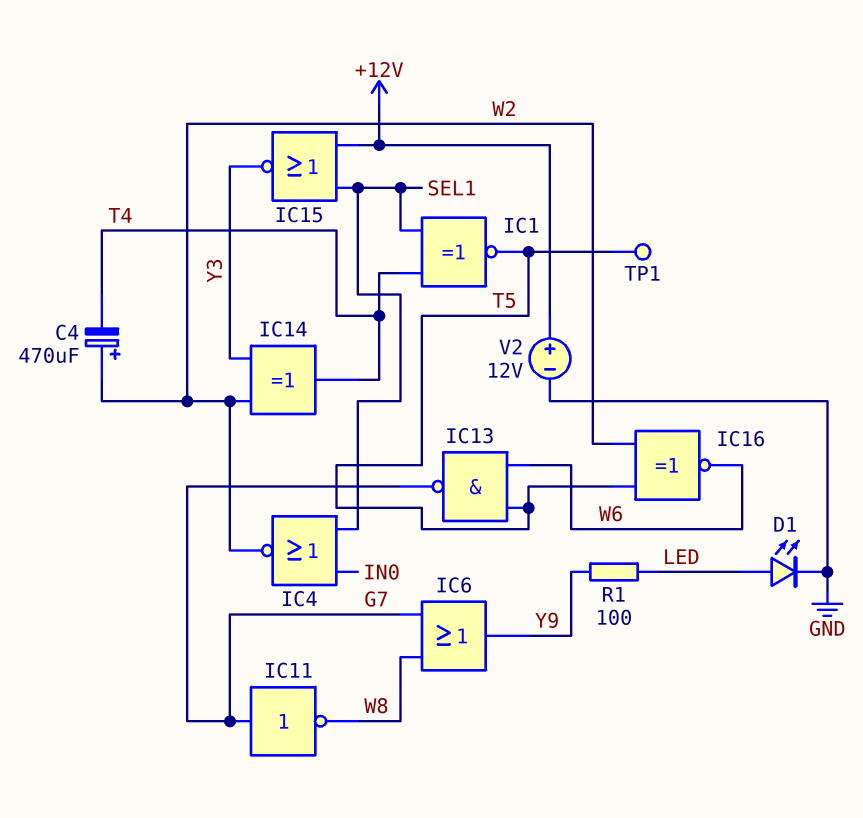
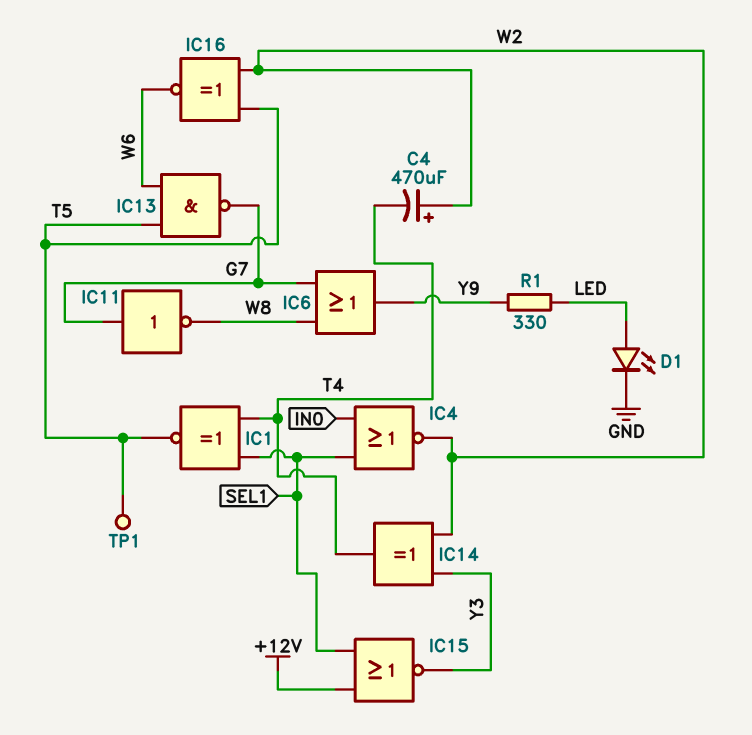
R1: 100 (LED, Y9) -> 330 (LED, Y9)
V2: 12V (plus +12V, minus GND) -> none

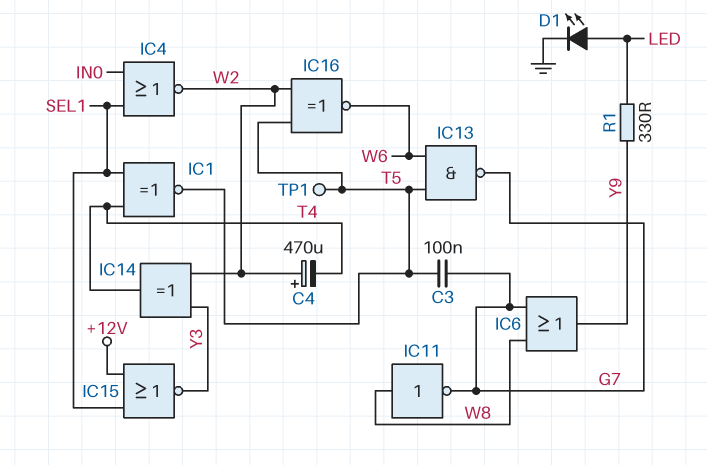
C3: none -> 100nF (G7, T5)
IC11: NOT (in G7, out W8) -> NOT (in W8, out G7)

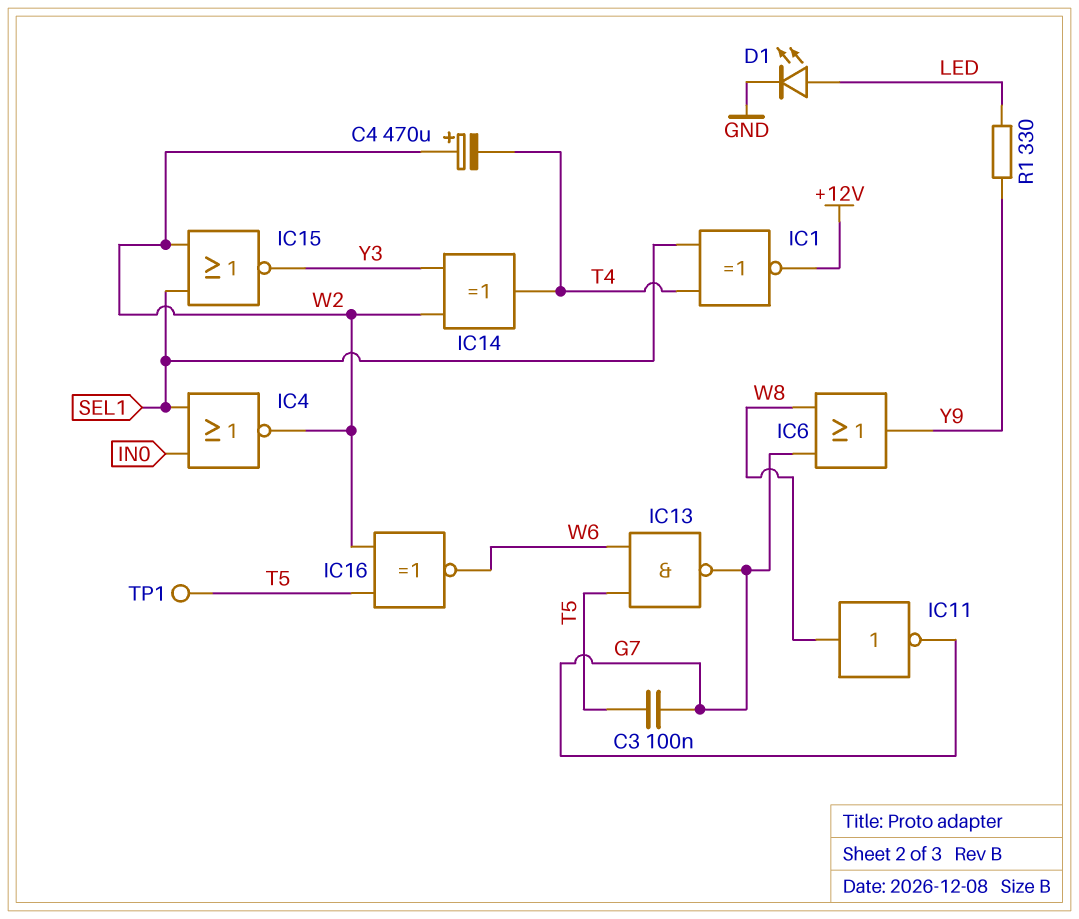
IC1: XNOR (in SEL1, in T4, out T5) -> XNOR (in SEL1, in T4, out +12V)
IC15: NOR (in +12V, in SEL1, out Y3) -> NOR (in SEL1, in W2, out Y3)

